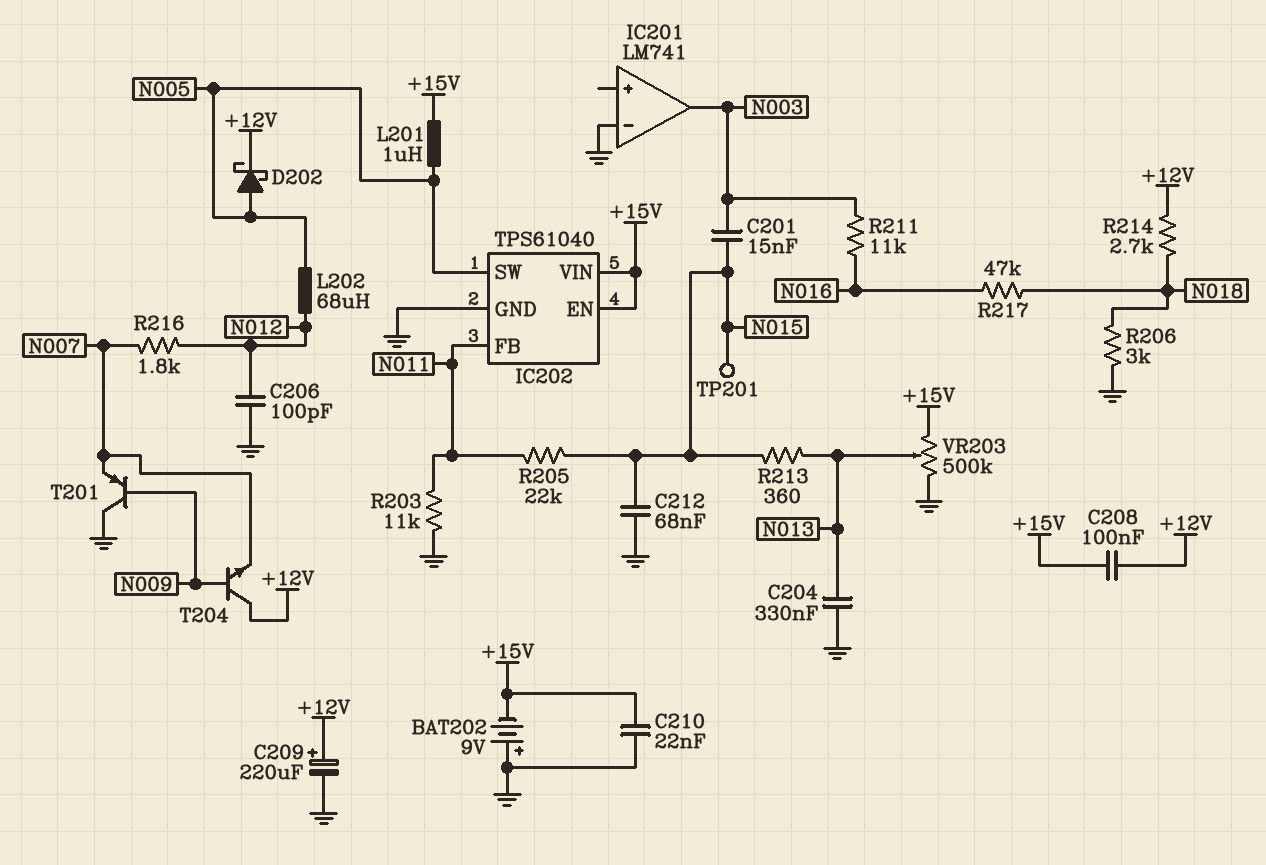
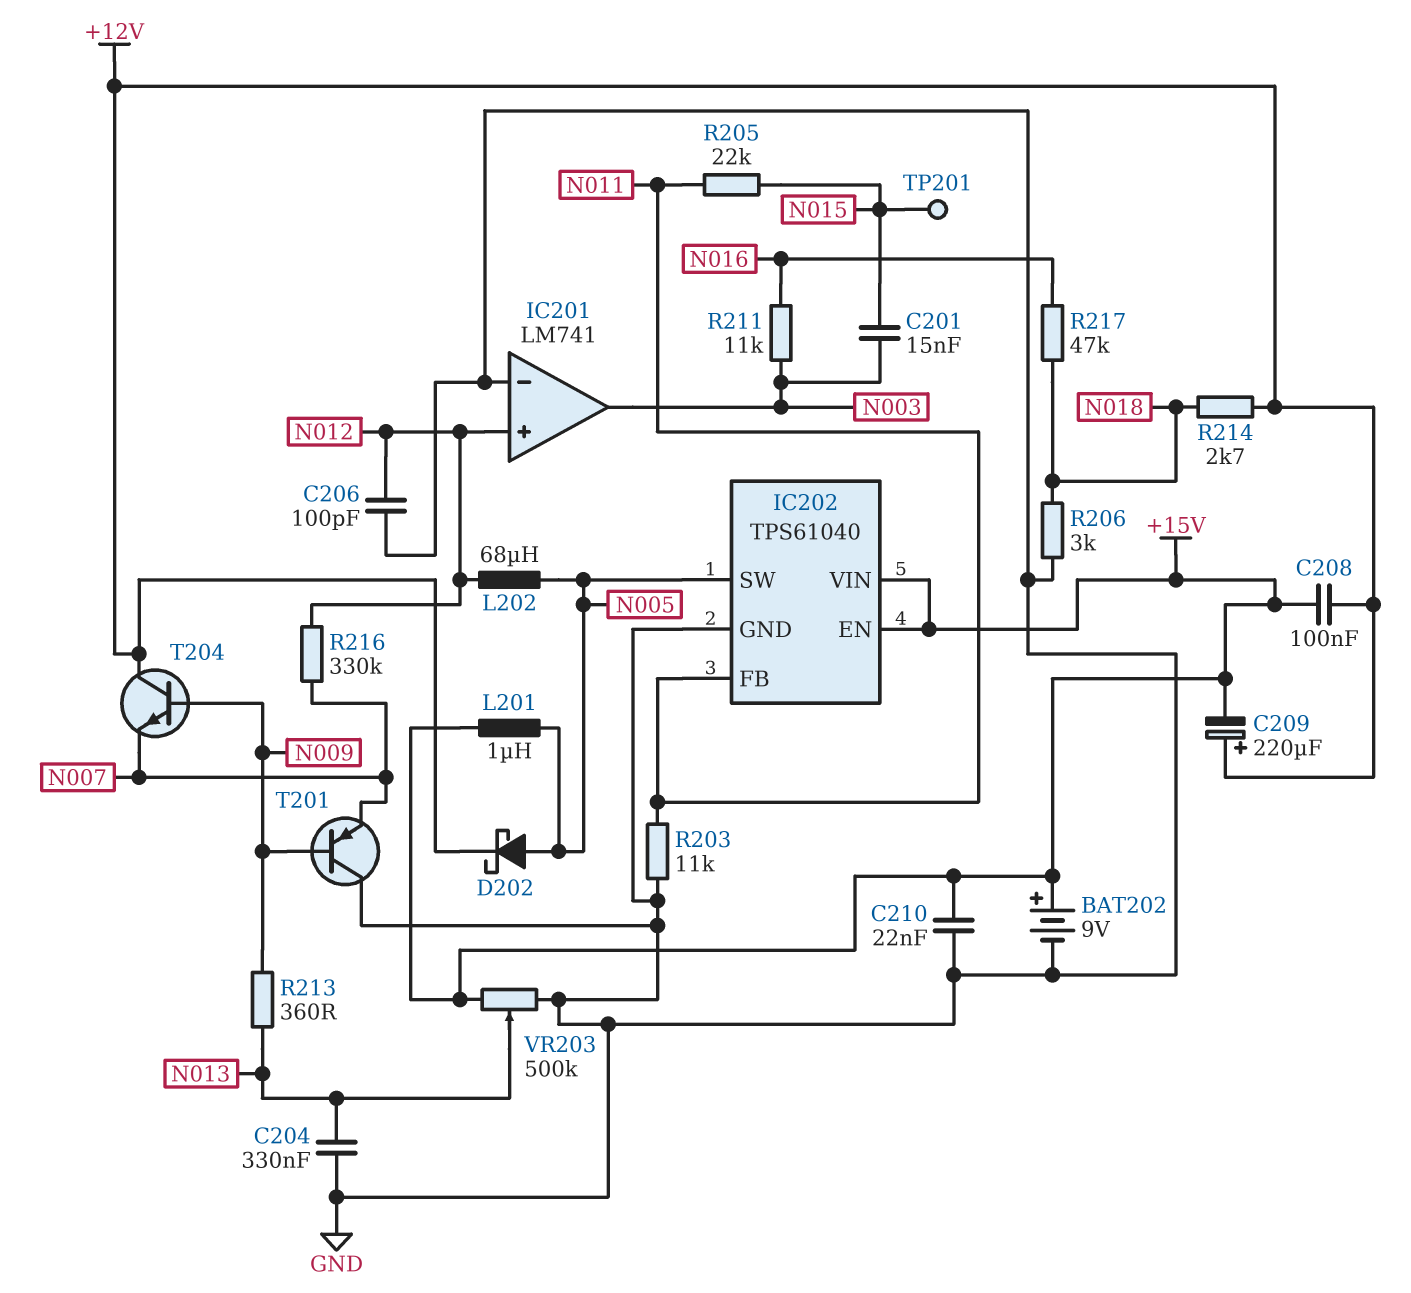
BAT202: 9V (plus GND, minus +15V) -> 9V (plus +15V, minus GND)
C209: 220uF (plus +12V, minus GND) -> 220uF (plus +12V, minus +15V)
C212: 68nF (GND, N015) -> none
IC201 pin in+: none -> N012
R213: 360 (N013, N015) -> 360 (N009, N013)
R216: 1.8k (N007, N012) -> 330k (N007, N012)

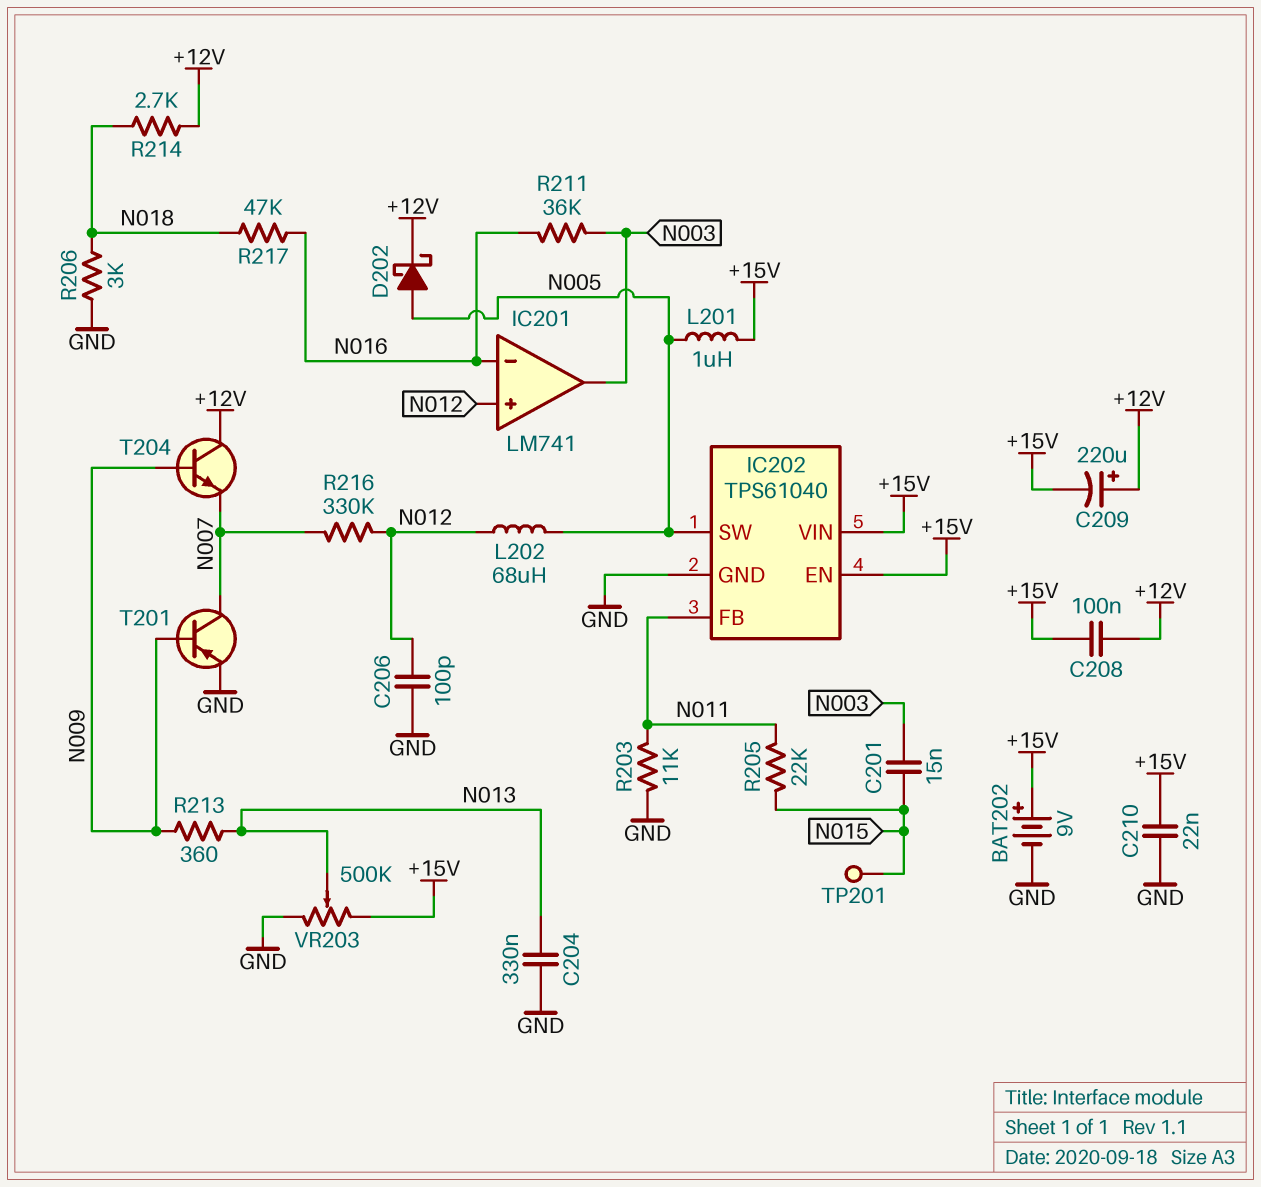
IC201 pin in-: GND -> N016
R211: 11k (N003, N016) -> 36k (N003, N016)
T201: PNP (B N009, C GND, E N007) -> PNP (B N009, C N007, E GND)

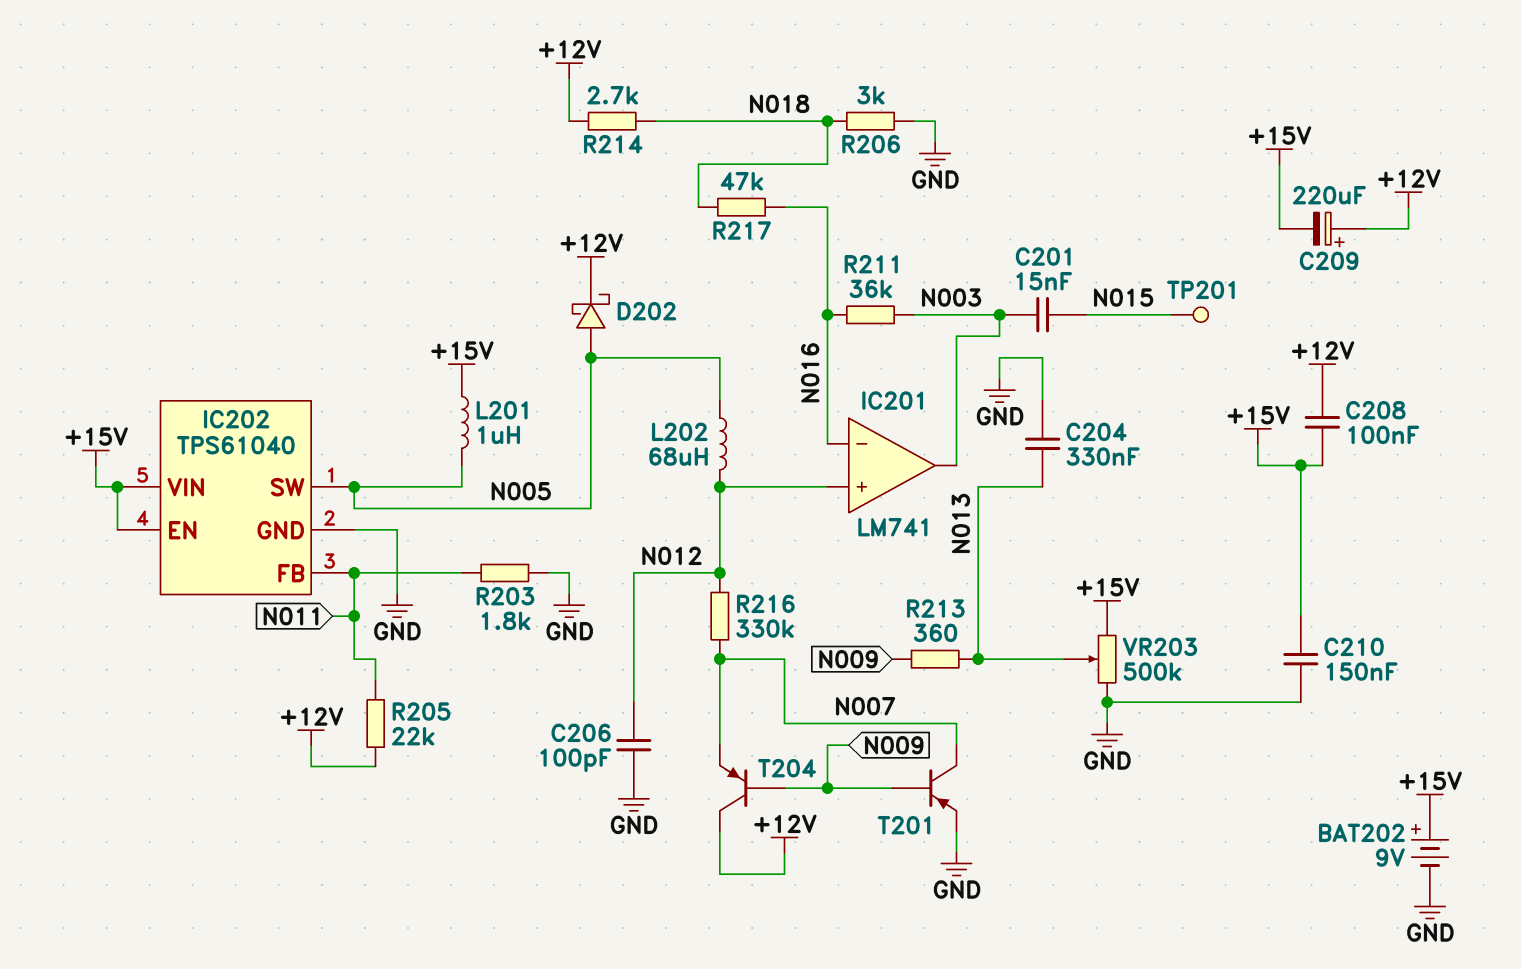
C210: 22nF (+15V, GND) -> 150nF (+15V, GND)
R203: 11k (GND, N011) -> 1.8k (GND, N011)
R205: 22k (N011, N015) -> 22k (+12V, N011)
T204: NPN (B N009, C +12V, E N007) -> PNP (B N009, C +12V, E N007)

